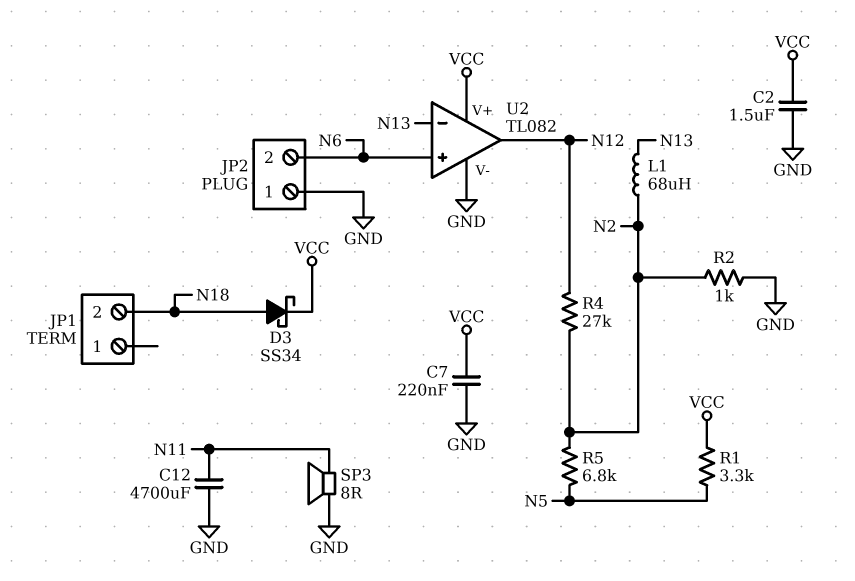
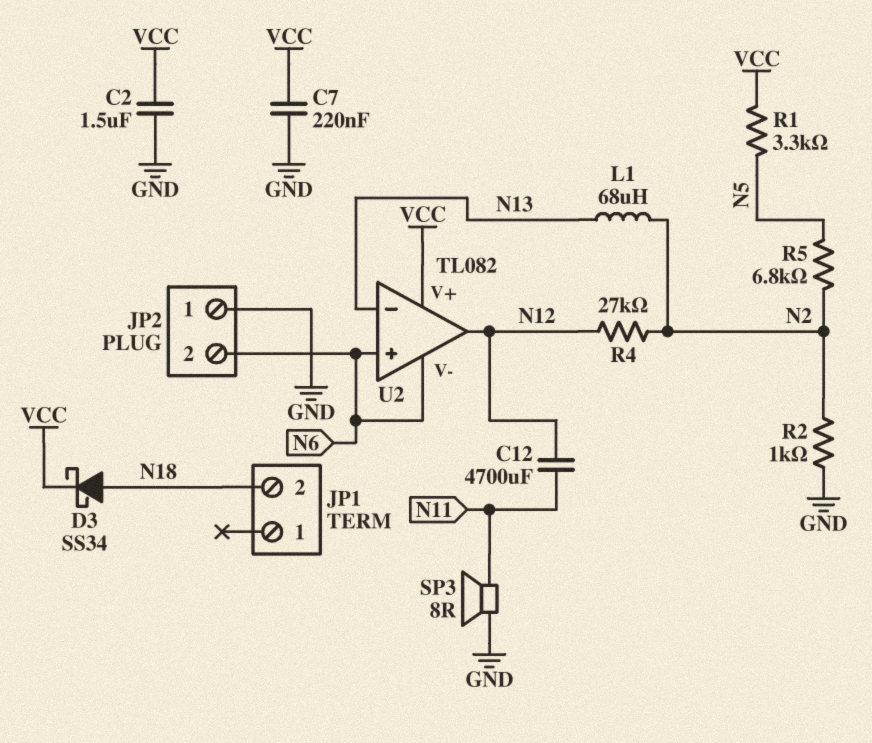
C12: 4700uF (GND, N11) -> 4700uF (N11, N12)
U2 pin V-: GND -> N6

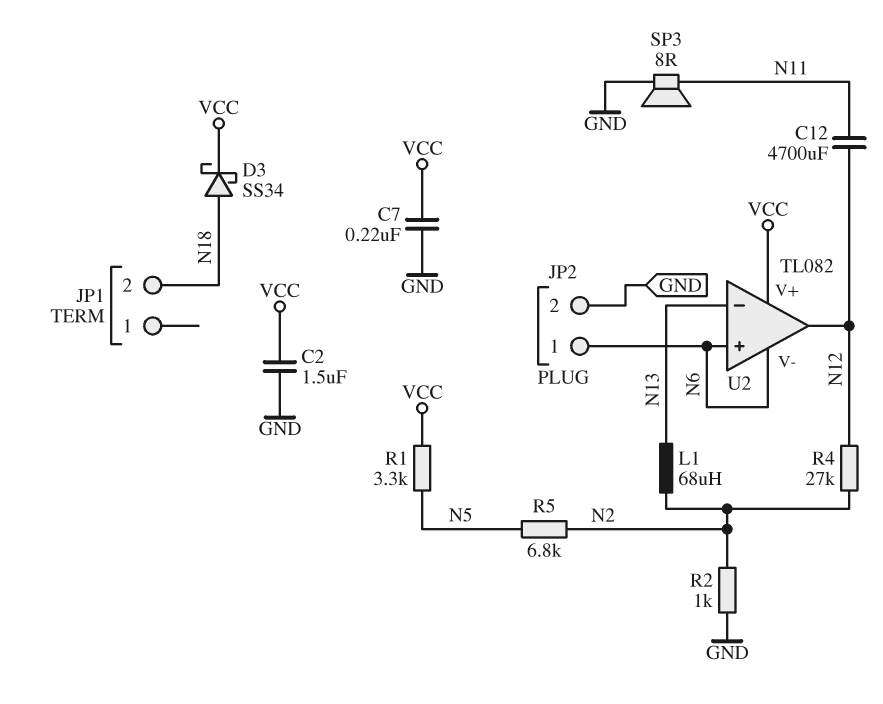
JP2 pin 1: GND -> N6
JP2 pin 2: N6 -> GND

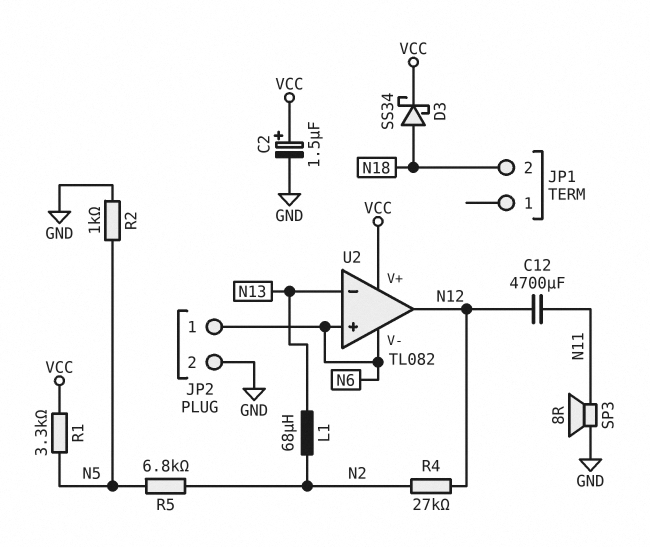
C2: 1.5uF (GND, VCC) -> 1.5uF (plus VCC, minus GND)
C7: 220nF (GND, VCC) -> none
R2: 1k (GND, N2) -> 1k (GND, N5)

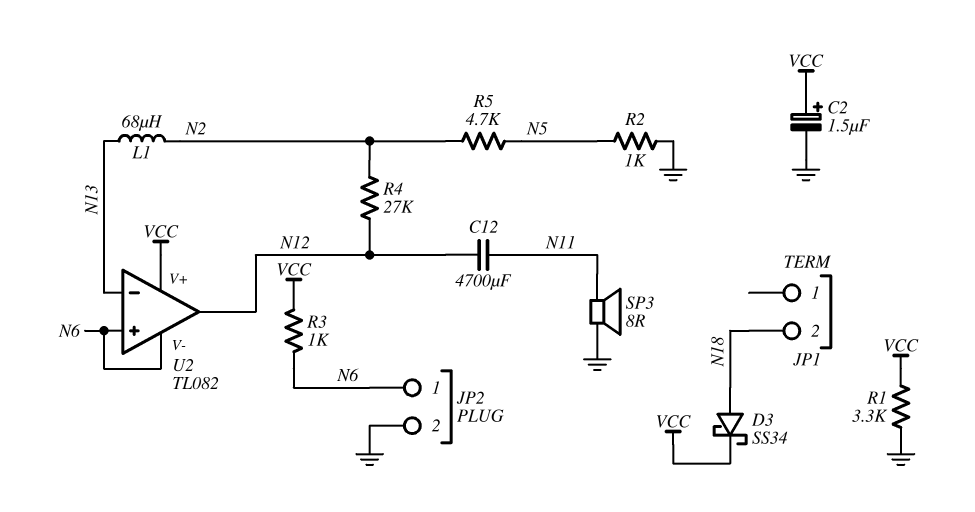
R1: 3.3k (N5, VCC) -> 3.3k (GND, VCC)
R3: none -> 1k (N6, VCC)
R5: 6.8k (N2, N5) -> 4.7k (N2, N5)

